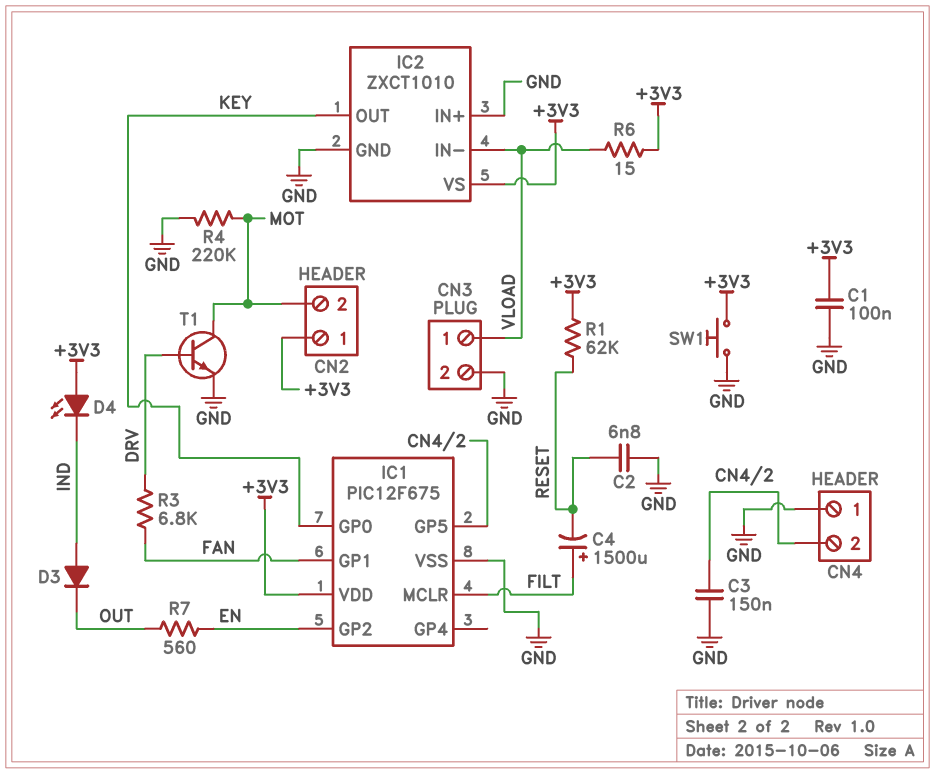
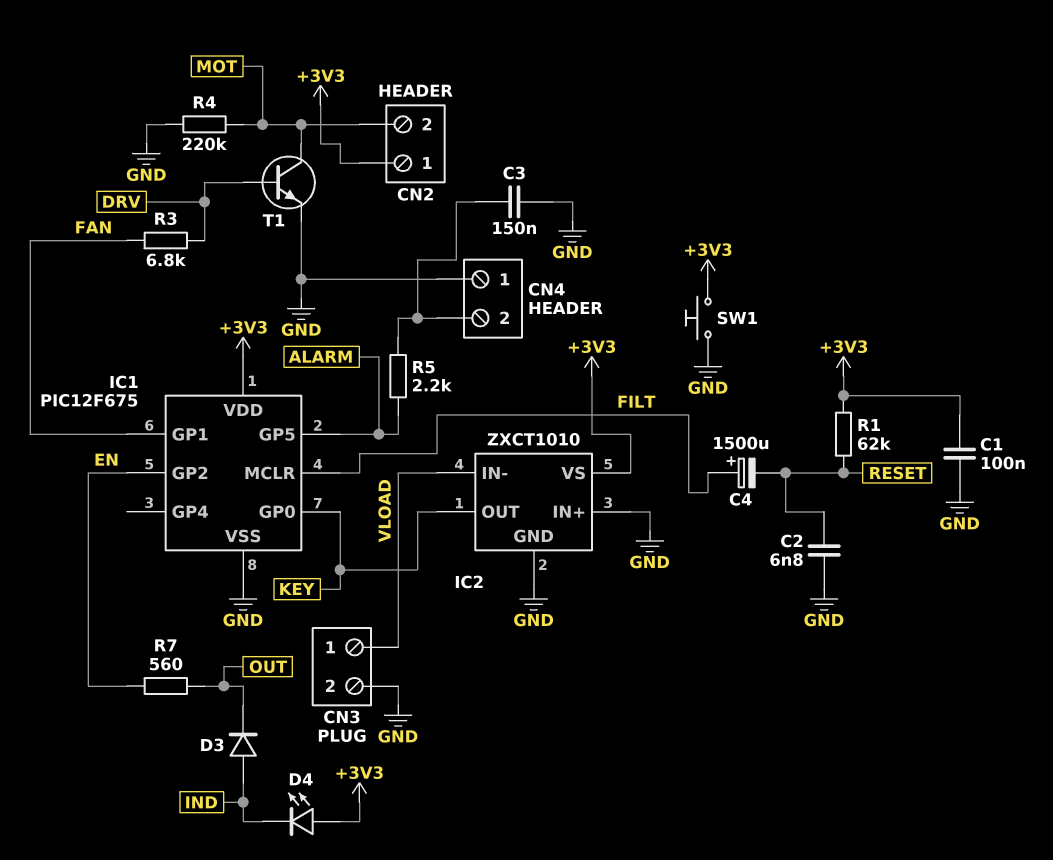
IC1 pin GP5: CN4/2 -> ALARM
R5: none -> 2.2k (ALARM, CN4/2)
R6: 15 (+3V3, VLOAD) -> none

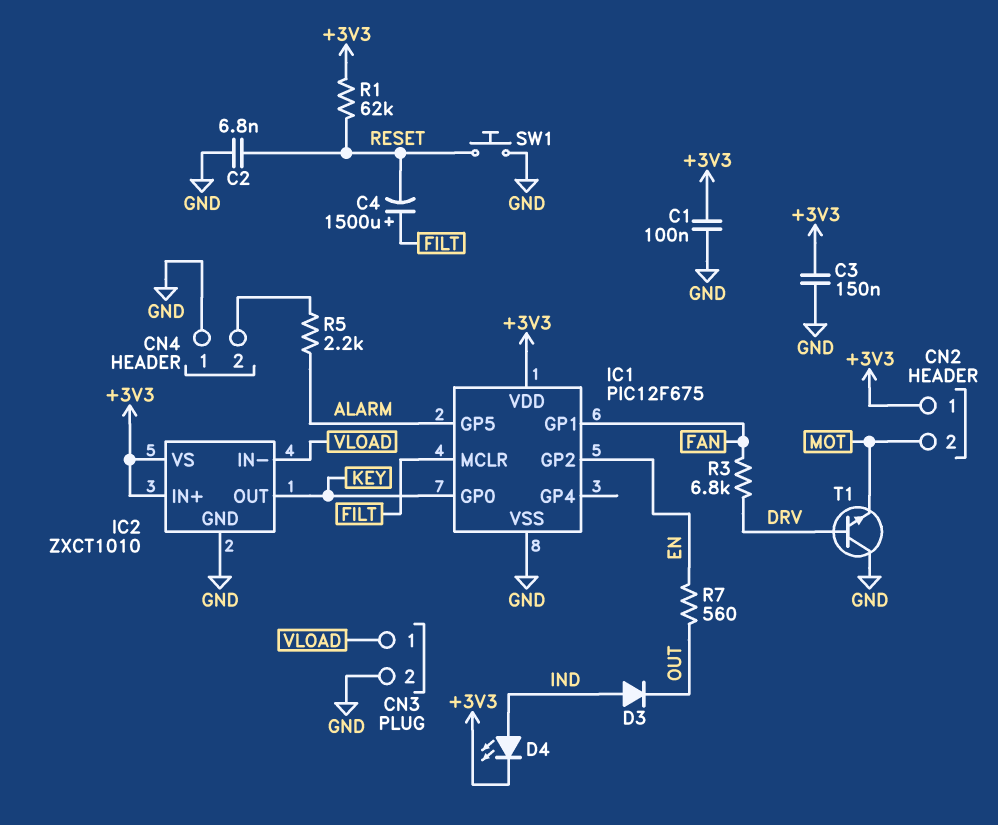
C3: 150nF (CN4/2, GND) -> 150nF (+3V3, GND)
D4: LED (A +3V3, K IND) -> LED (A IND, K +3V3)
IC2 pin IN+: GND -> +3V3
R4: 220k (GND, MOT) -> none
SW1: button (+3V3, GND) -> button (GND, RESET)
T1: NPN (B DRV, C MOT, E GND) -> NPN (B DRV, C GND, E MOT)

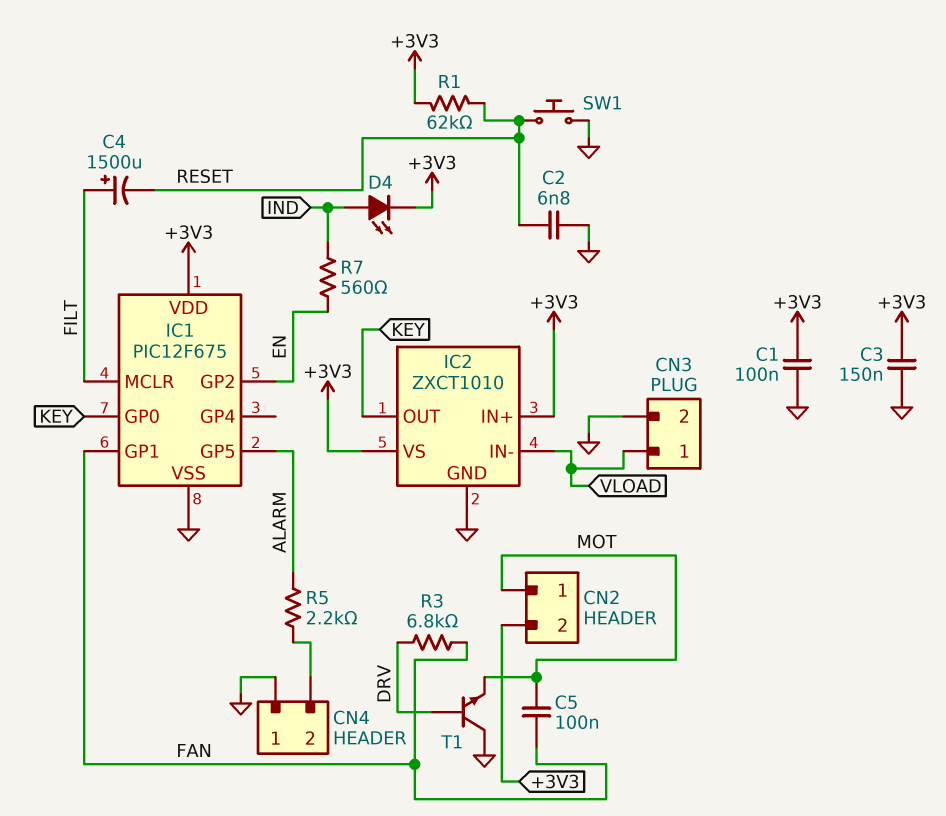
C5: none -> 100nF (FAN, MOT)
CN2 pin 1: +3V3 -> MOT
CN2 pin 2: MOT -> +3V3
D3: diode (A IND, K OUT) -> none
R7: 560 (EN, OUT) -> 560 (EN, IND)

